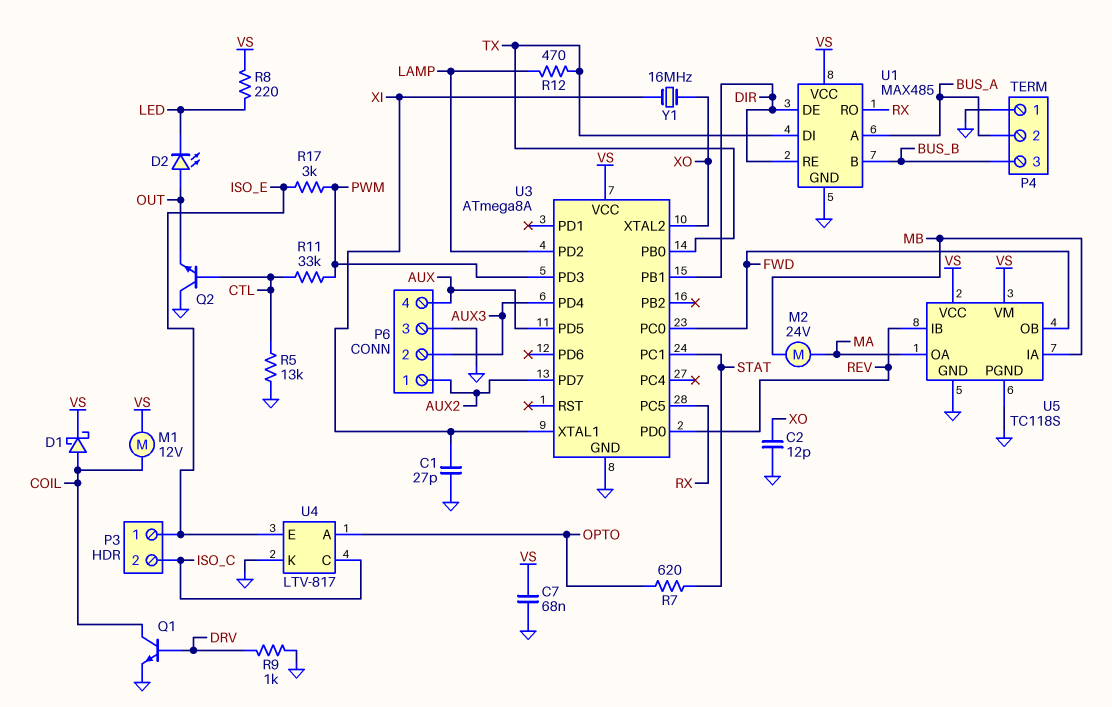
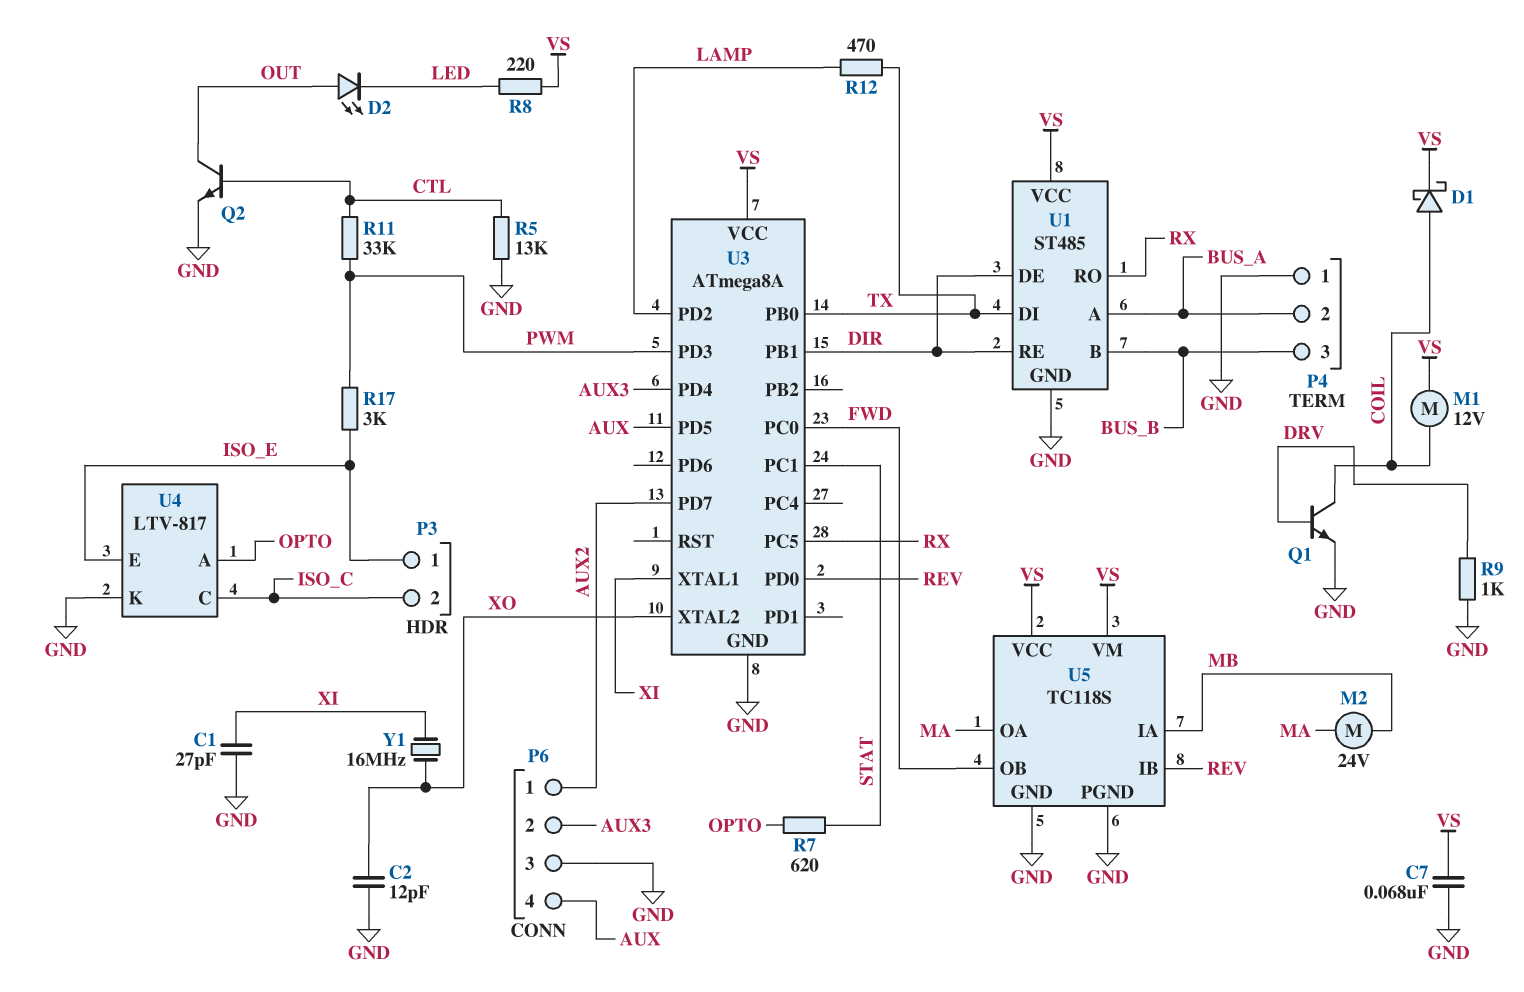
Q2: NPN (B CTL, C GND, E OUT) -> NPN (B CTL, C OUT, E GND)
U1: MAX485 -> ST485

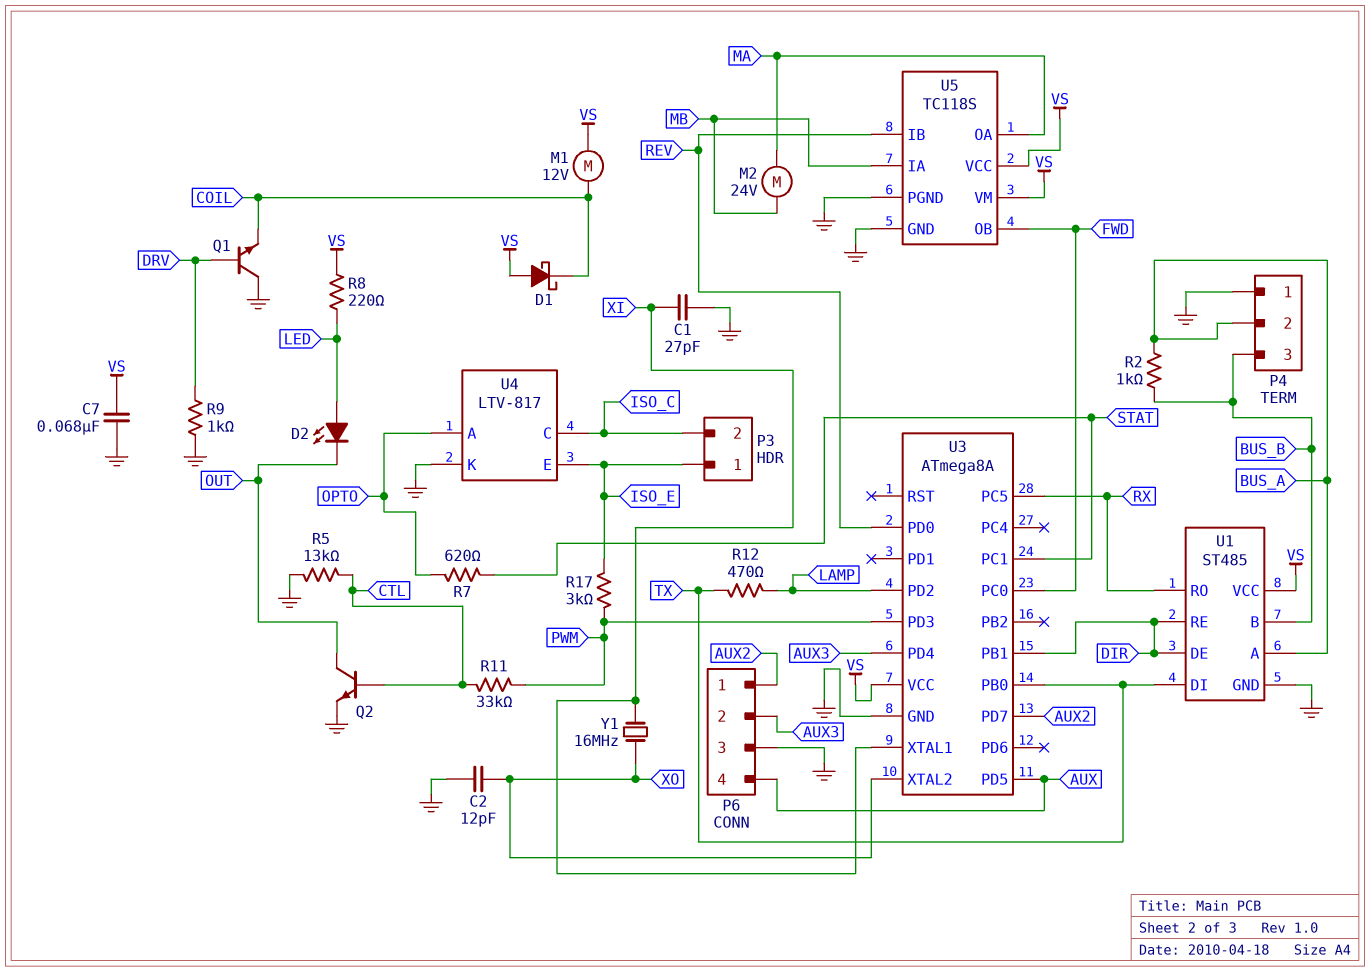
D1: schottky (A COIL, K VS) -> schottky (A VS, K COIL)
D2: LED (A OUT, K LED) -> LED (A LED, K OUT)
Q1: NPN (B DRV, C COIL, E GND) -> NPN (B DRV, C GND, E COIL)
R2: none -> 1k (BUS_A, BUS_B)

